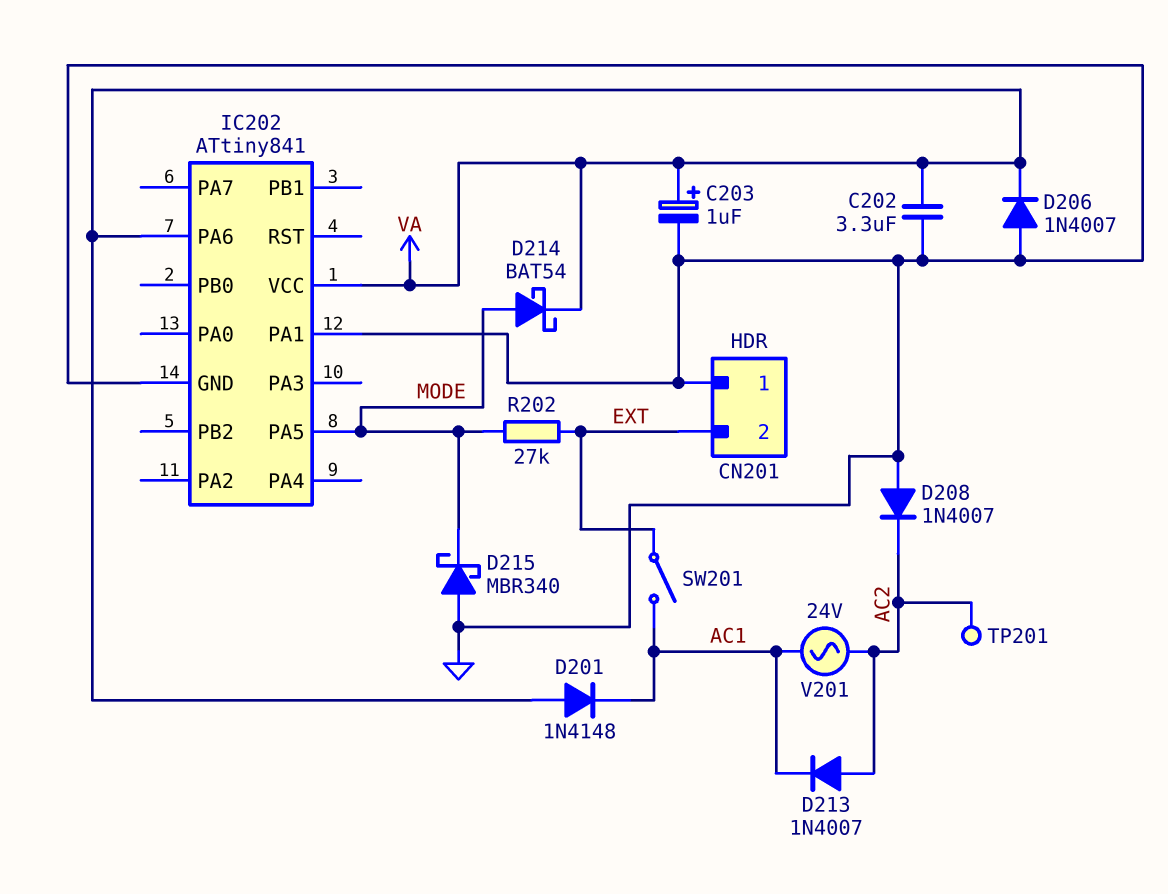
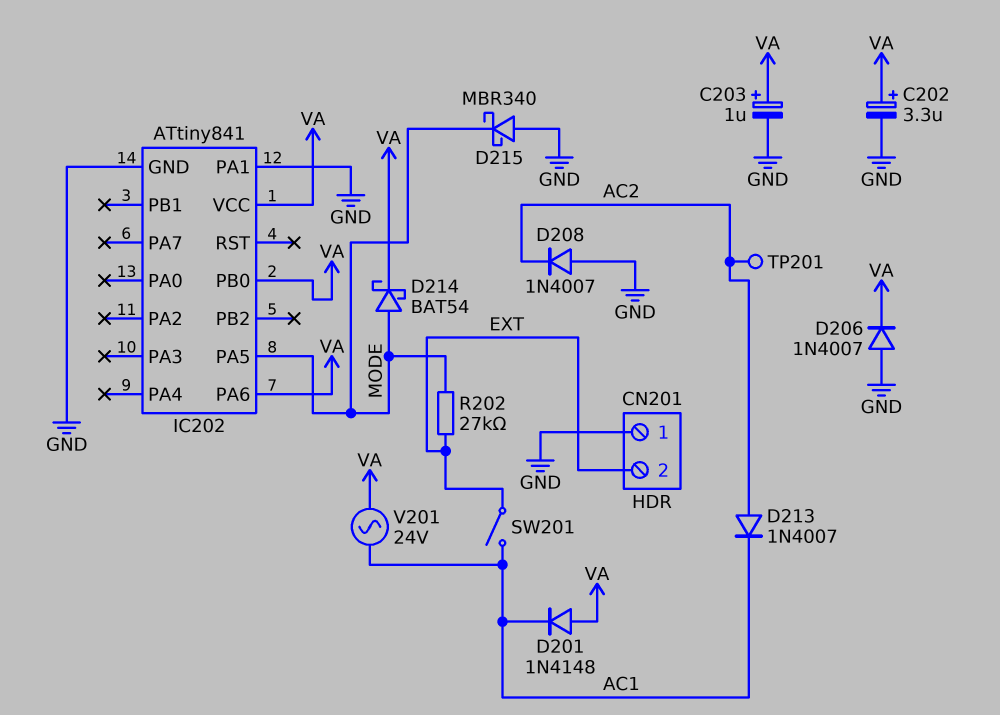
C202: 3.3uF (GND, VA) -> 3.3uF (plus VA, minus GND)
IC202 pin PB0: none -> VA
V201: AC 24V (AC1, AC2) -> AC 24V (AC1, VA)

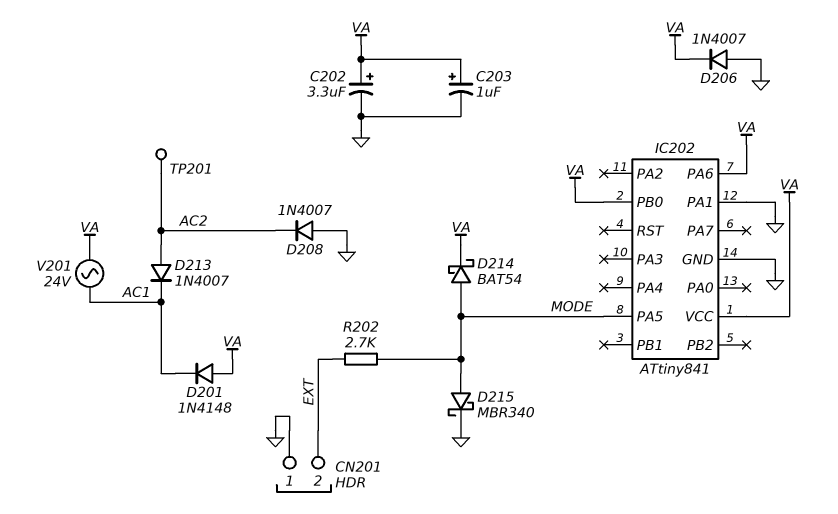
D215: schottky MBR340 (A GND, K MODE) -> schottky MBR340 (A MODE, K GND)
R202: 27k (EXT, MODE) -> 2.7k (EXT, MODE)
SW201: switch (AC1, EXT) -> none

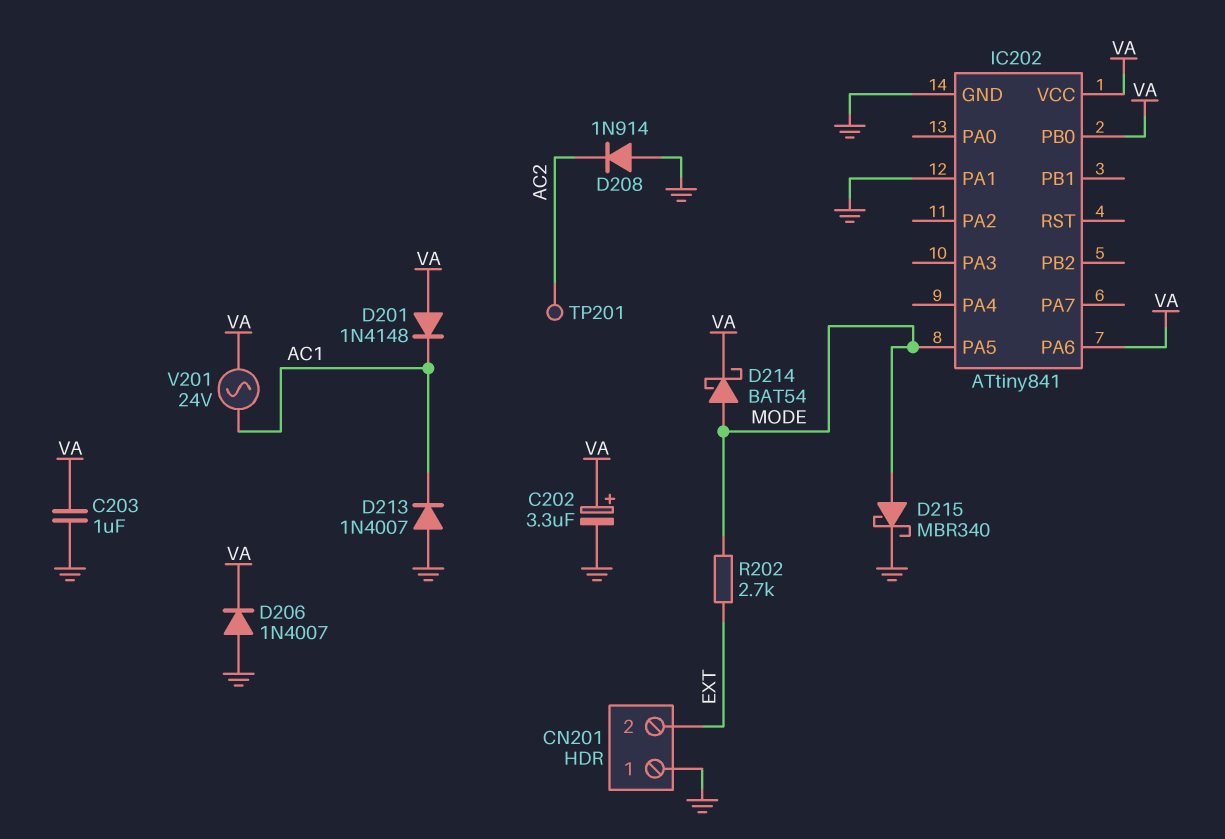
C203: 1uF (plus VA, minus GND) -> 1uF (GND, VA)
D208: diode 1N4007 (A GND, K AC2) -> diode 1N914 (A GND, K AC2)
D213: diode 1N4007 (A AC2, K AC1) -> diode 1N4007 (A GND, K AC1)

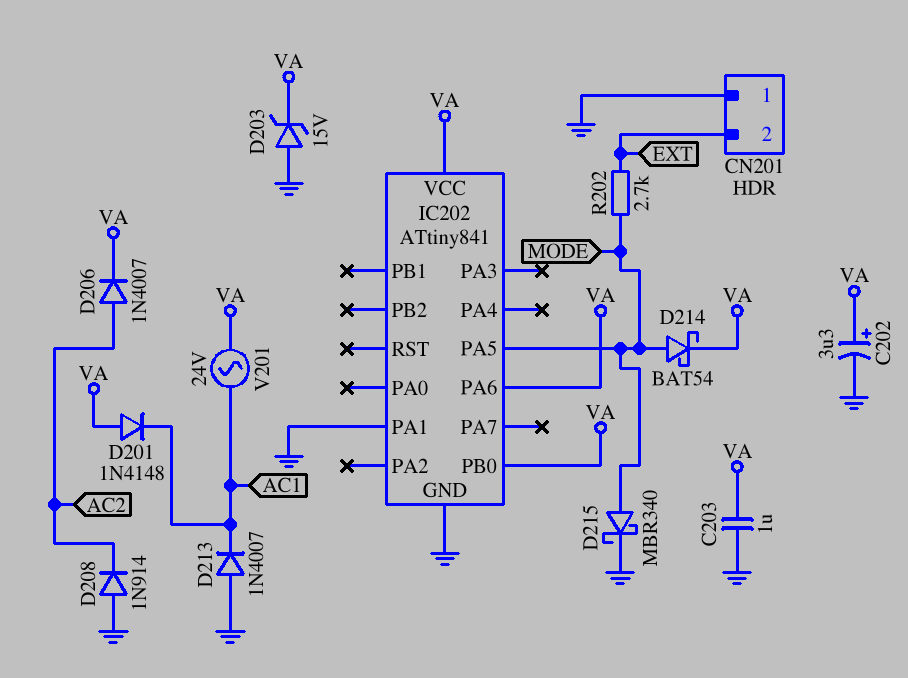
D203: none -> zener 15V (A GND, K VA)
D206: diode 1N4007 (A GND, K VA) -> diode 1N4007 (A AC2, K VA)
TP201: test point (AC2) -> none

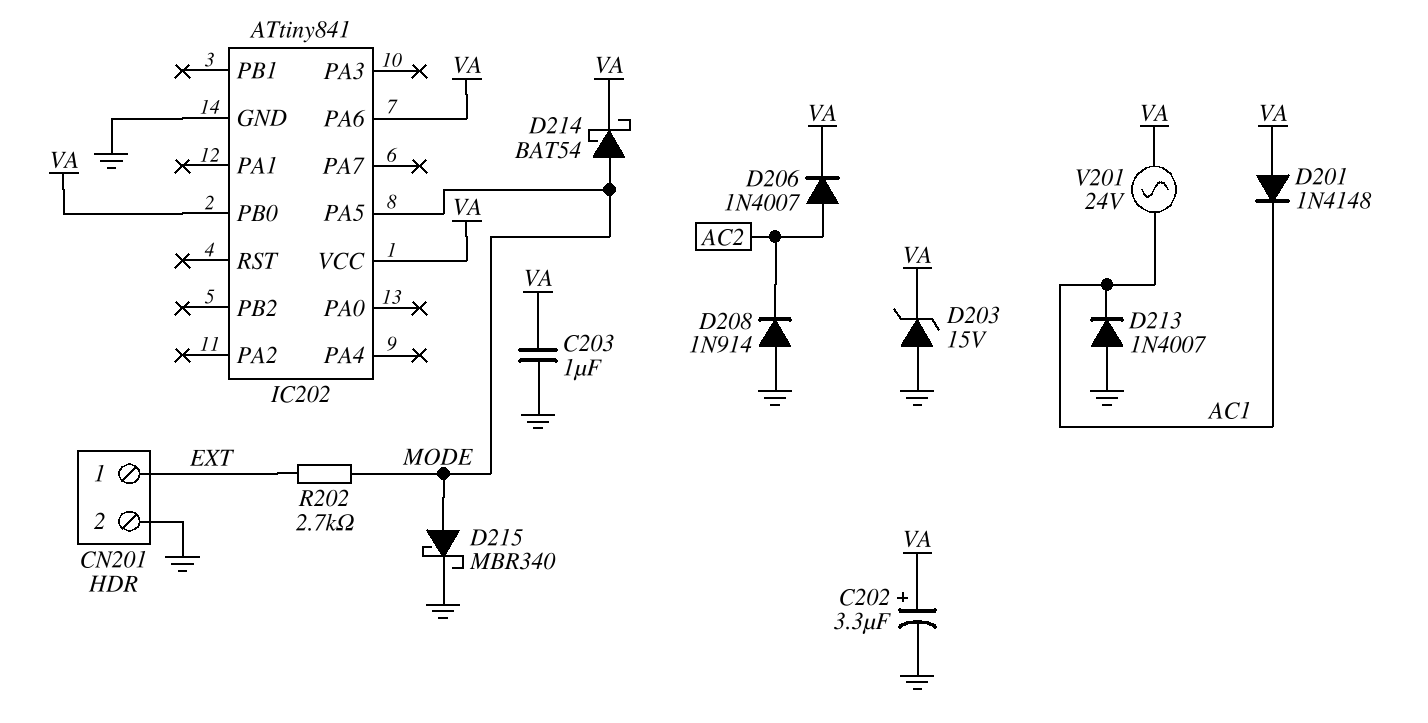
CN201 pin 1: GND -> EXT
CN201 pin 2: EXT -> GND
IC202 pin PA1: GND -> none

